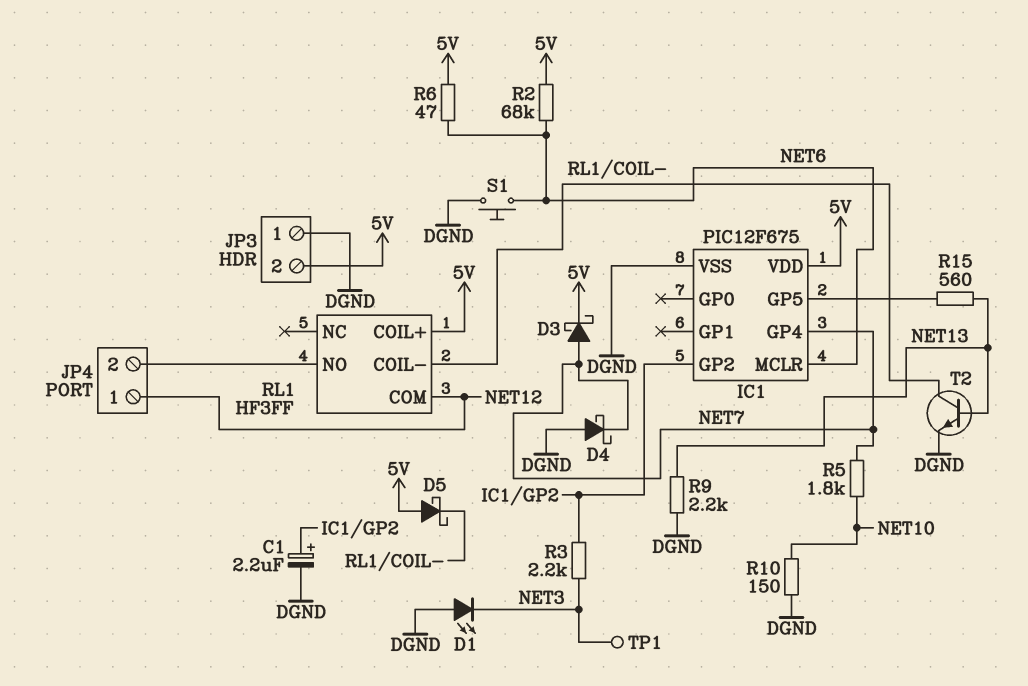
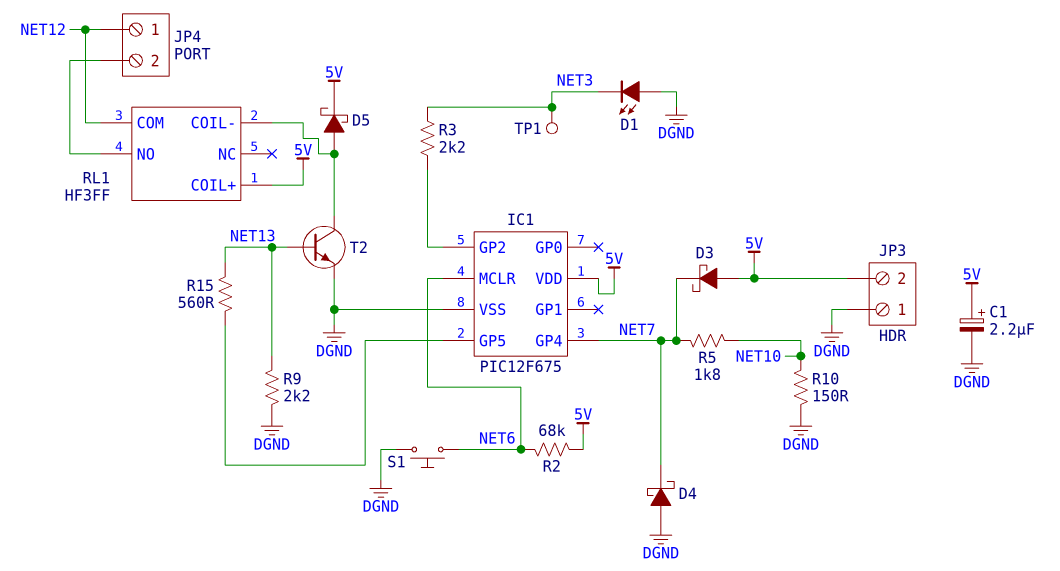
C1: 2.2uF (plus IC1/GP2, minus DGND) -> 2.2uF (plus 5V, minus DGND)
D3: schottky (A NET7, K 5V) -> schottky (A 5V, K NET7)
D5: schottky (A 5V, K RL1/COIL-) -> schottky (A RL1/COIL-, K 5V)
R6: 47 (5V, NET6) -> none

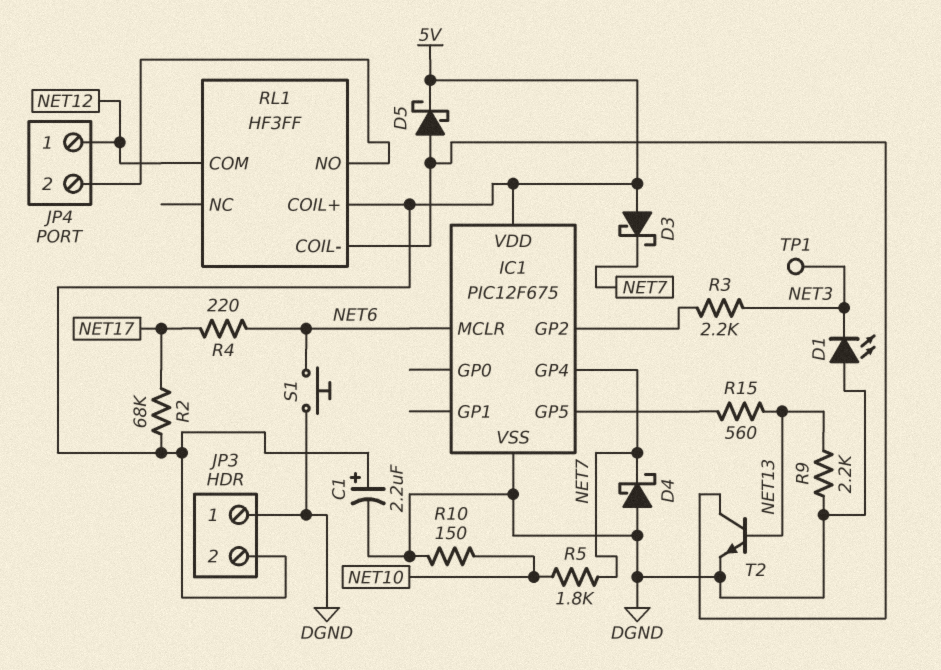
R2: 68k (5V, NET6) -> 68k (5V, NET17)
R4: none -> 220 (NET6, NET17)

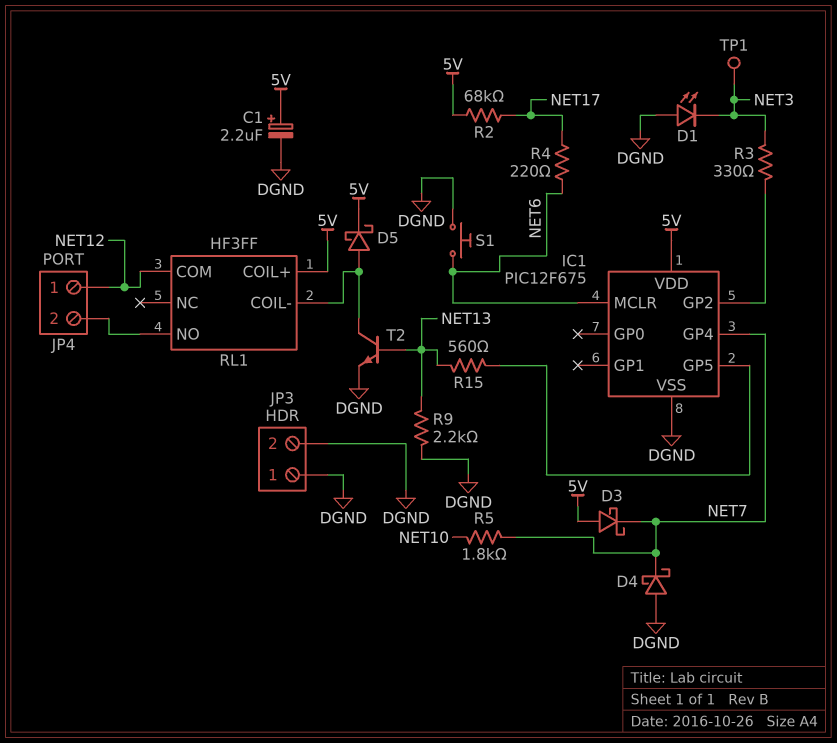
JP3 pin 2: 5V -> DGND
R3: 2.2k (IC1/GP2, NET3) -> 330 (IC1/GP2, NET3)
R10: 150 (DGND, NET10) -> none

